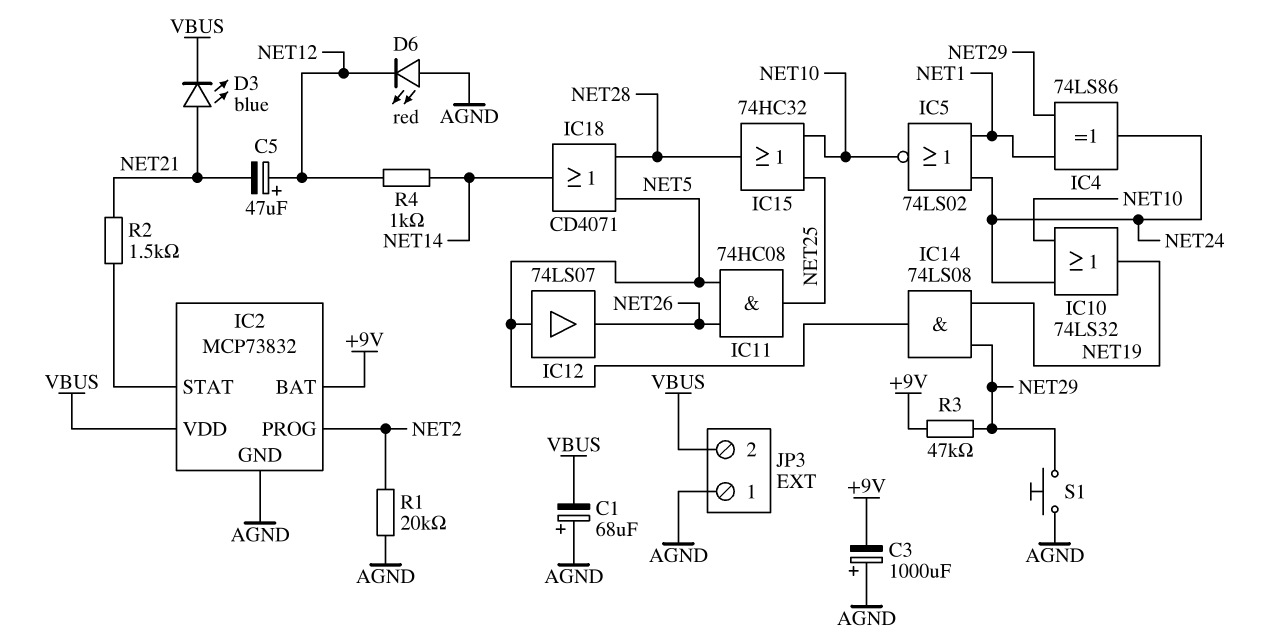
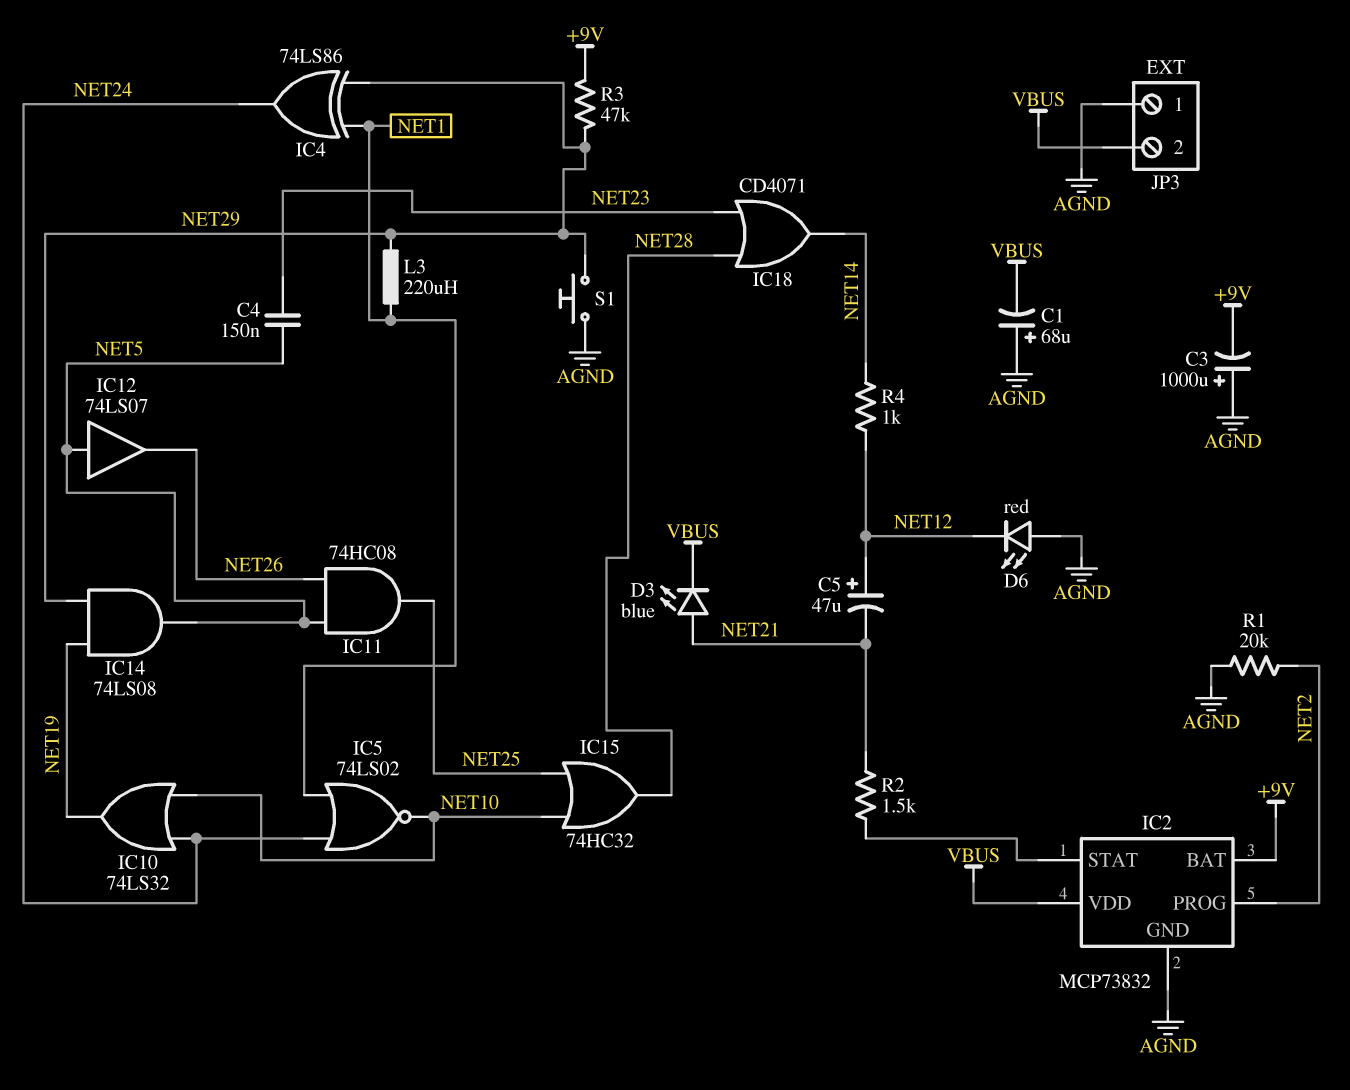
C4: none -> 150nF (NET5, NET23)
IC18: OR CD4071 (in NET5, in NET28, out NET14) -> OR CD4071 (in NET23, in NET28, out NET14)
L3: none -> 220uH (NET1, NET29)

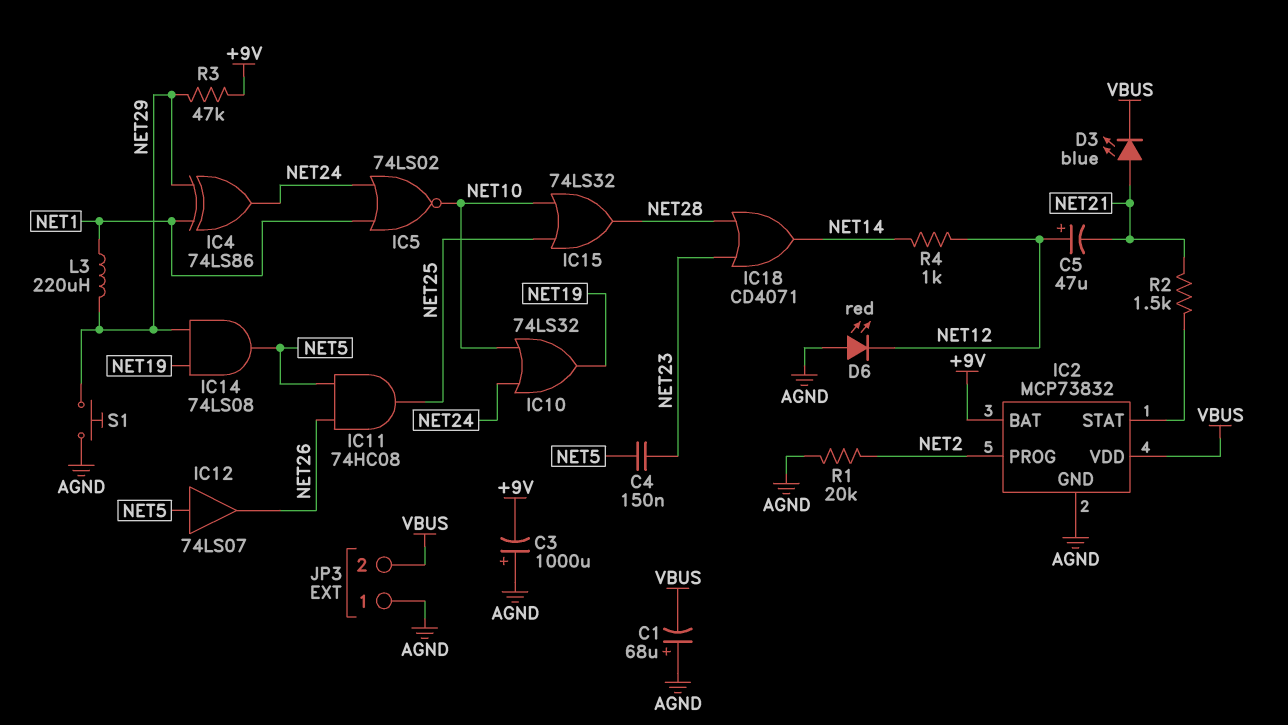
IC15: OR 74HC32 (in NET10, in NET25, out NET28) -> OR 74LS32 (in NET10, in NET25, out NET28)

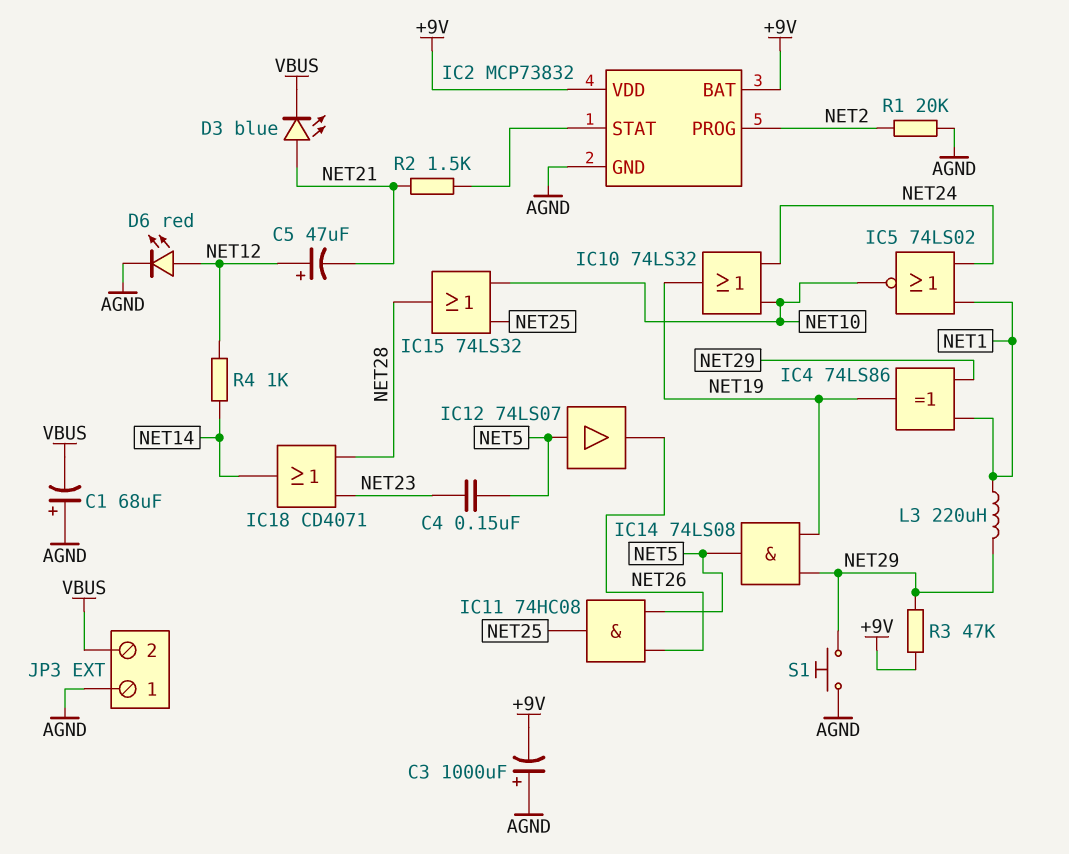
D6: LED red (A AGND, K NET12) -> LED red (A NET12, K AGND)
IC2 pin VDD: VBUS -> +9V
IC4: XOR 74LS86 (in NET1, in NET29, out NET24) -> XOR 74LS86 (in NET1, in NET29, out NET19)

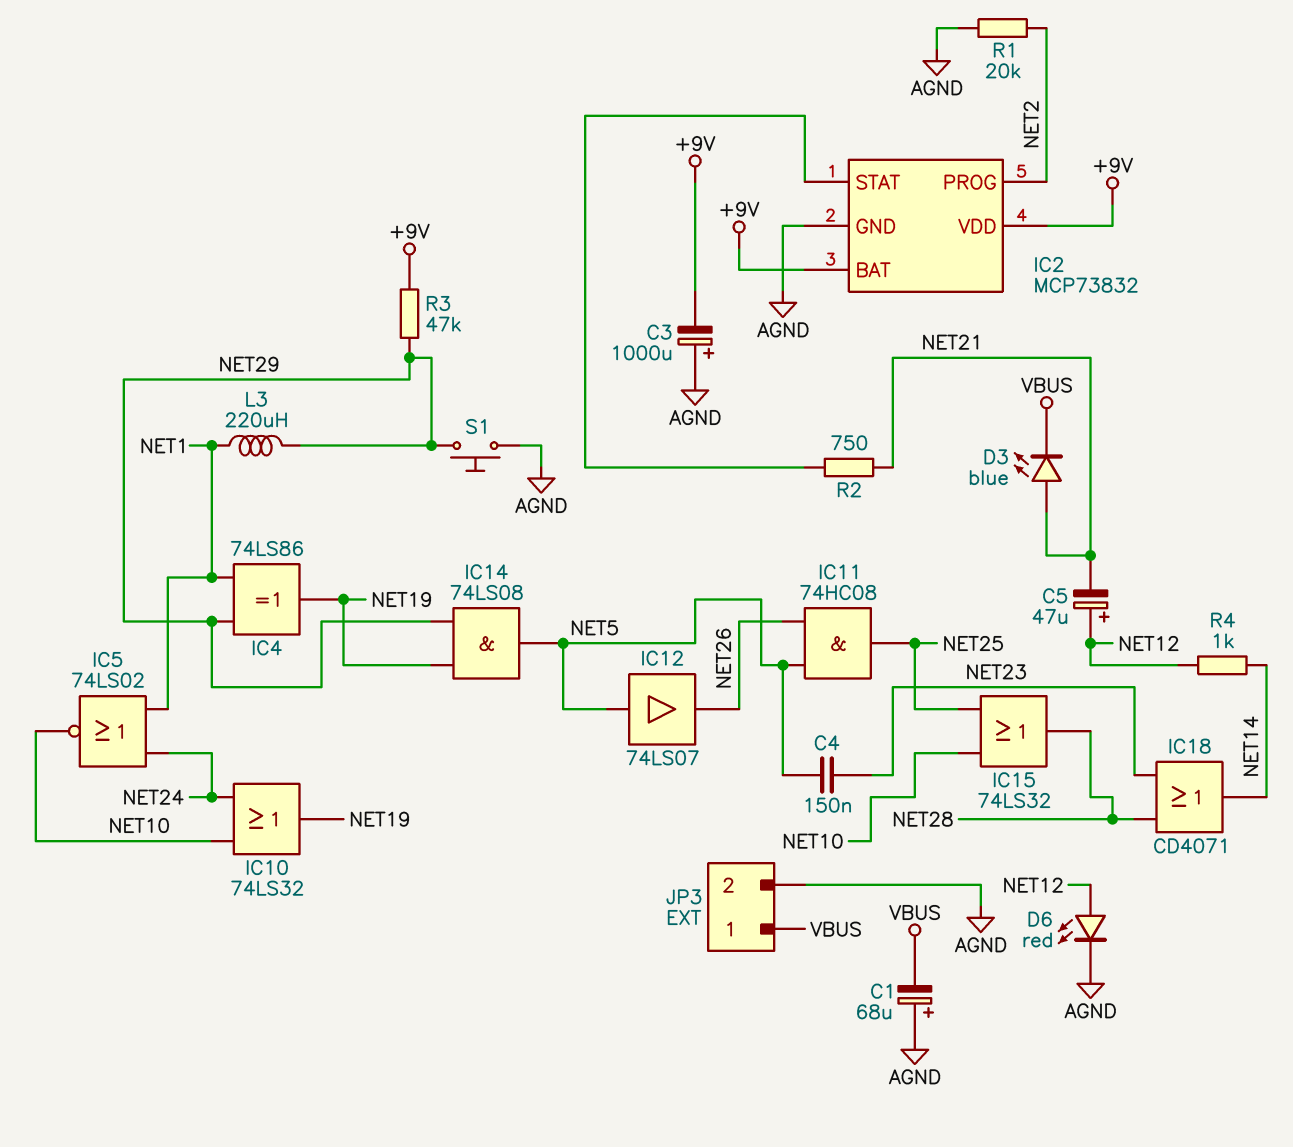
JP3 pin 1: AGND -> VBUS
JP3 pin 2: VBUS -> AGND
R2: 1.5k (IC2/STAT, NET21) -> 750 (IC2/STAT, NET21)

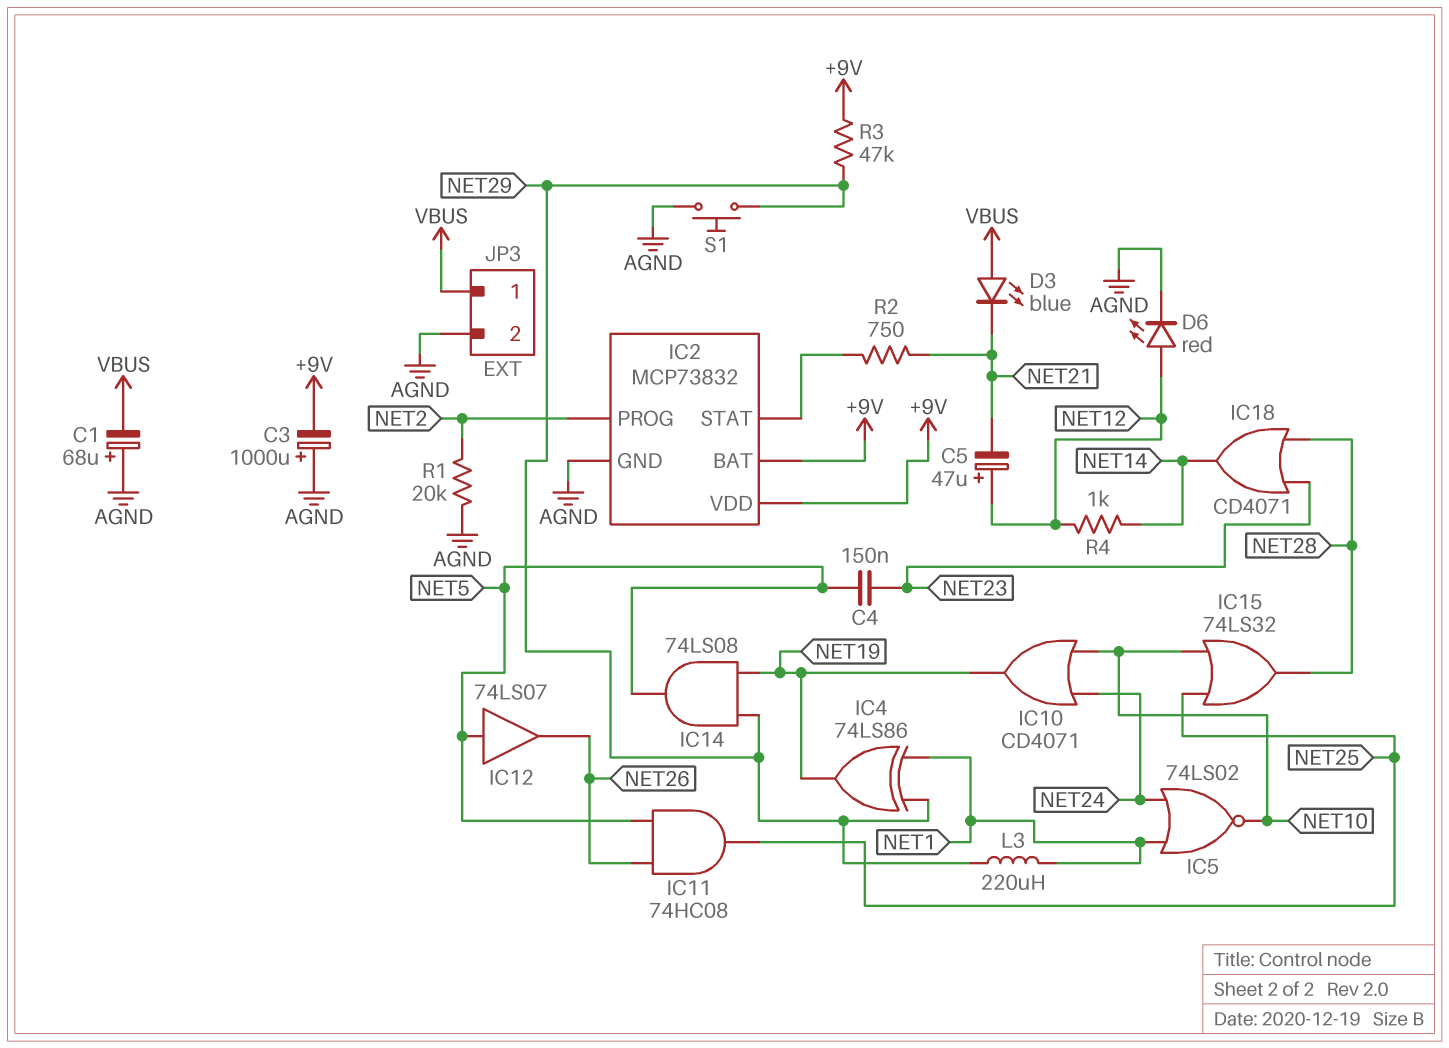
D3: LED blue (A NET21, K VBUS) -> LED blue (A VBUS, K NET21)
IC10: OR 74LS32 (in NET10, in NET24, out NET19) -> OR CD4071 (in NET10, in NET24, out NET19)

